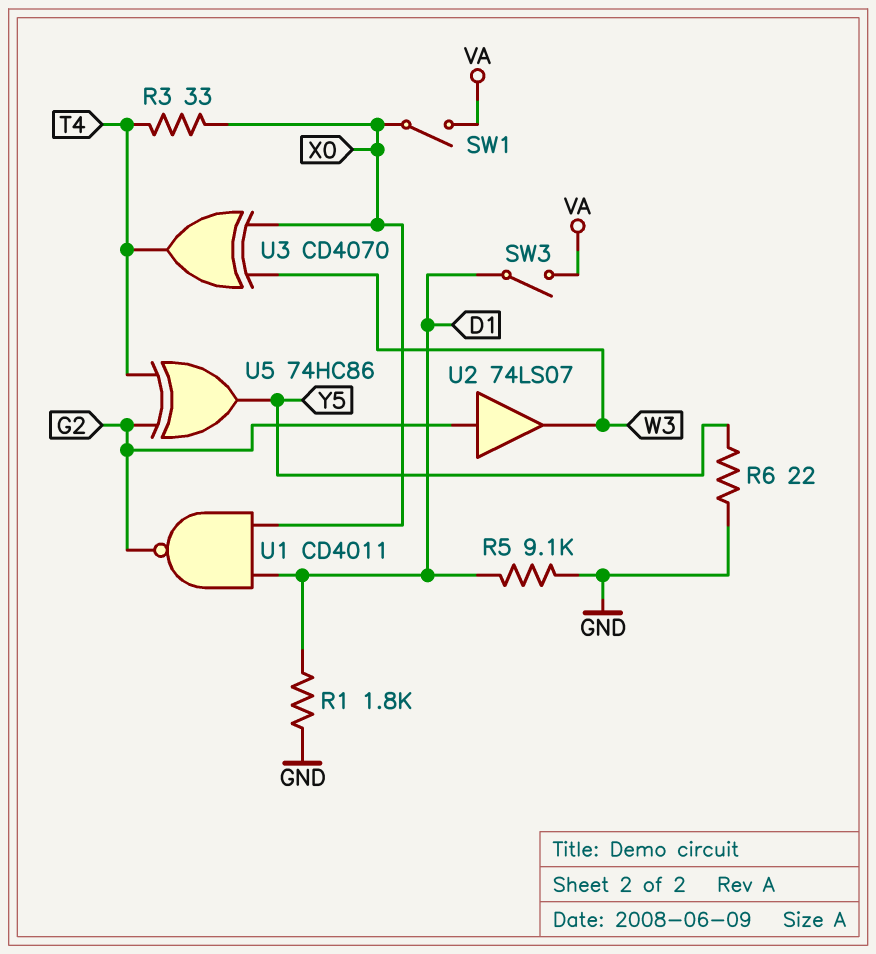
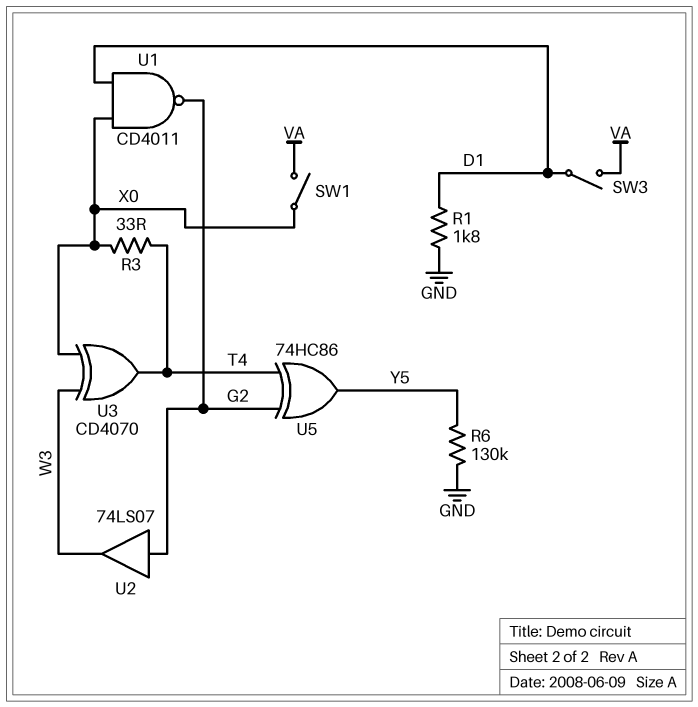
R5: 9.1k (D1, GND) -> none
R6: 22 (GND, Y5) -> 130k (GND, Y5)

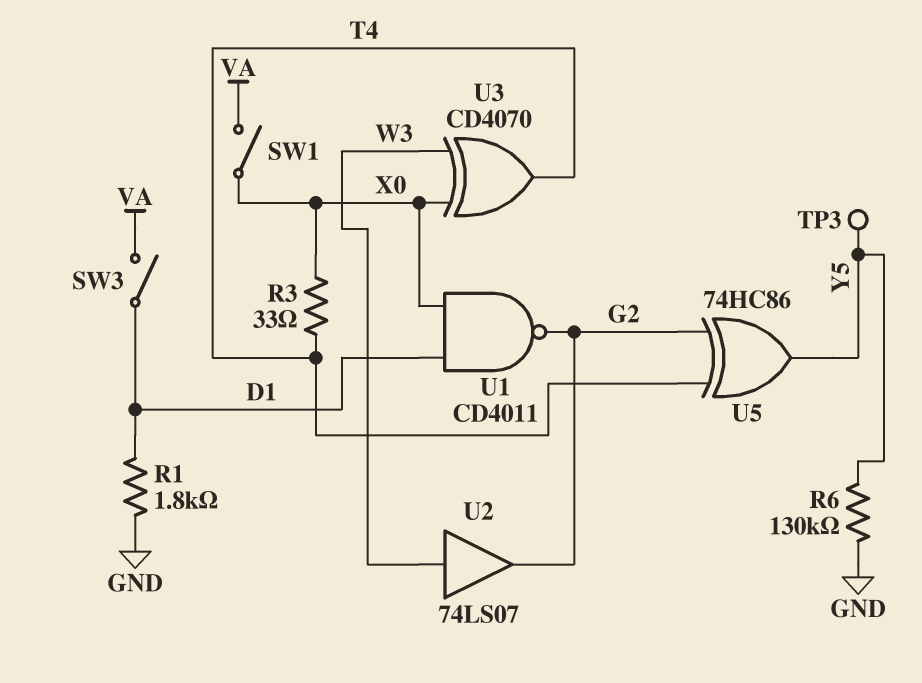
TP3: none -> test point (Y5)
U2: buffer 74LS07 (in G2, out W3) -> buffer 74LS07 (in W3, out G2)

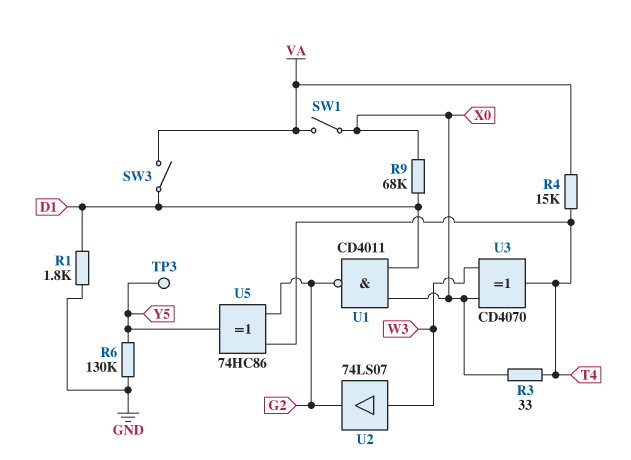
R4: none -> 15k (T4, VA)
R9: none -> 68k (D1, X0)

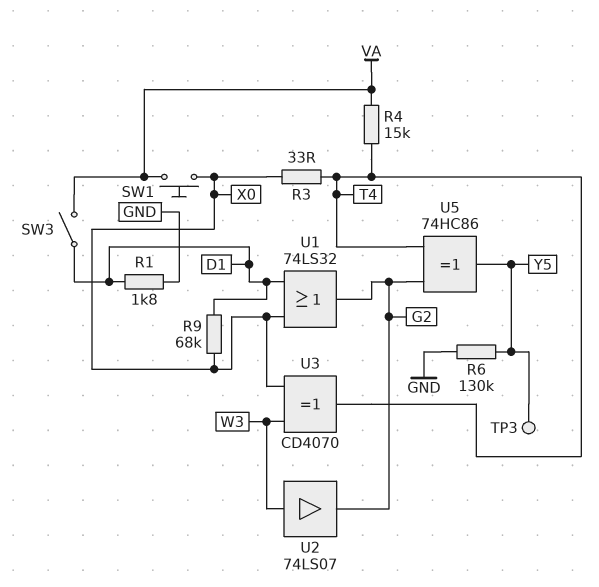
SW1: switch (VA, X0) -> button (VA, X0)
U1: NAND CD4011 (in D1, in X0, out G2) -> OR 74LS32 (in D1, in X0, out G2)

